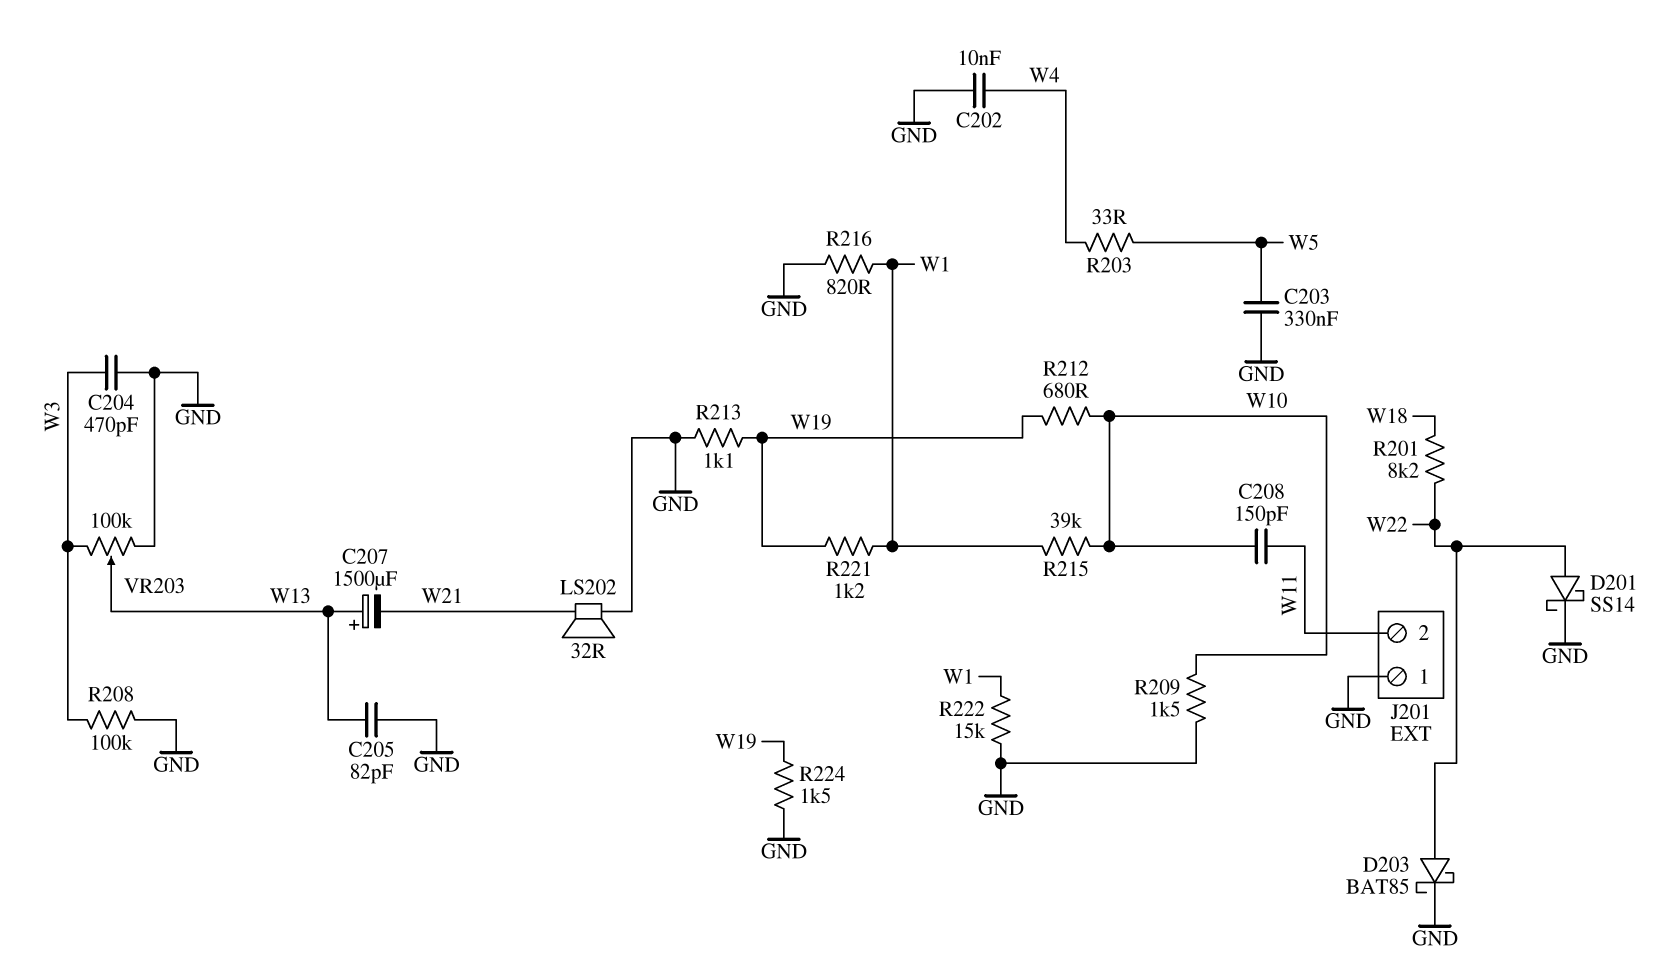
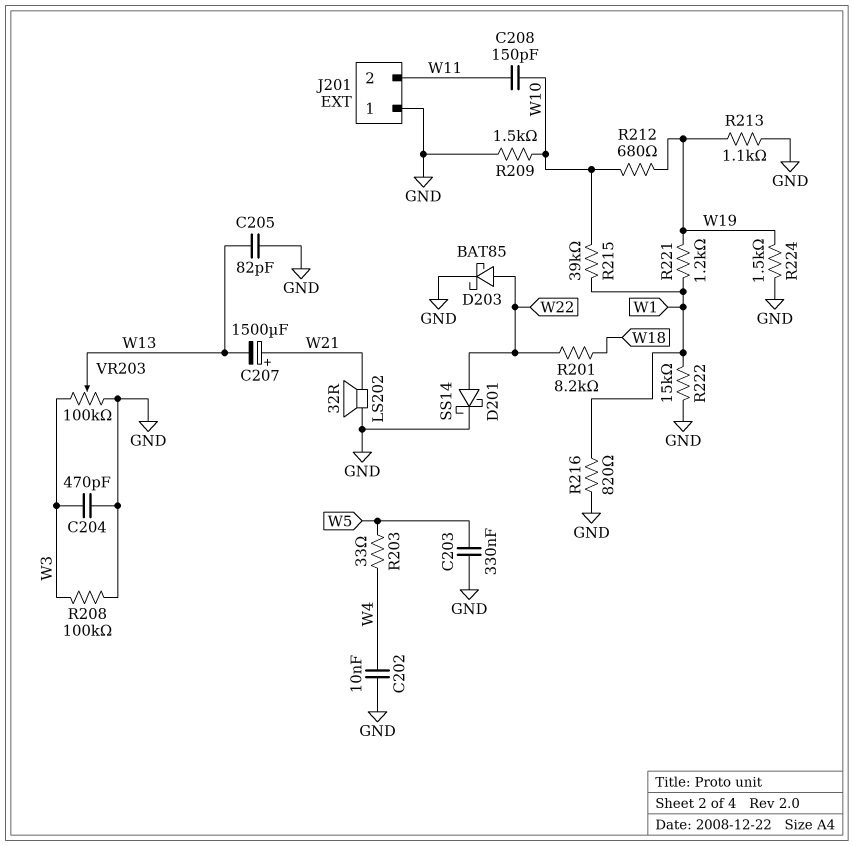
C207: 1500uF (plus W13, minus W21) -> 1500uF (plus W21, minus W13)

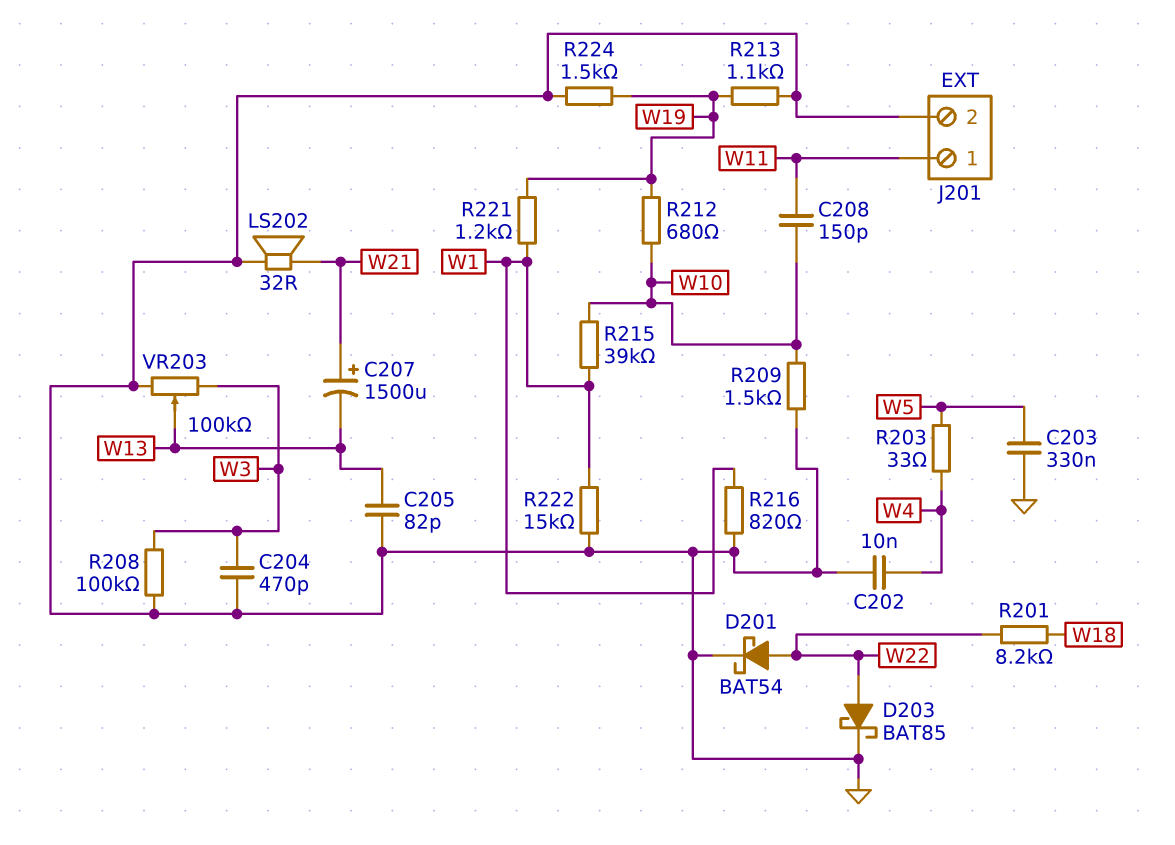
D201: schottky SS14 (A W22, K GND) -> schottky BAT54 (A W22, K GND)
J201 pin 1: GND -> W11
J201 pin 2: W11 -> GND

